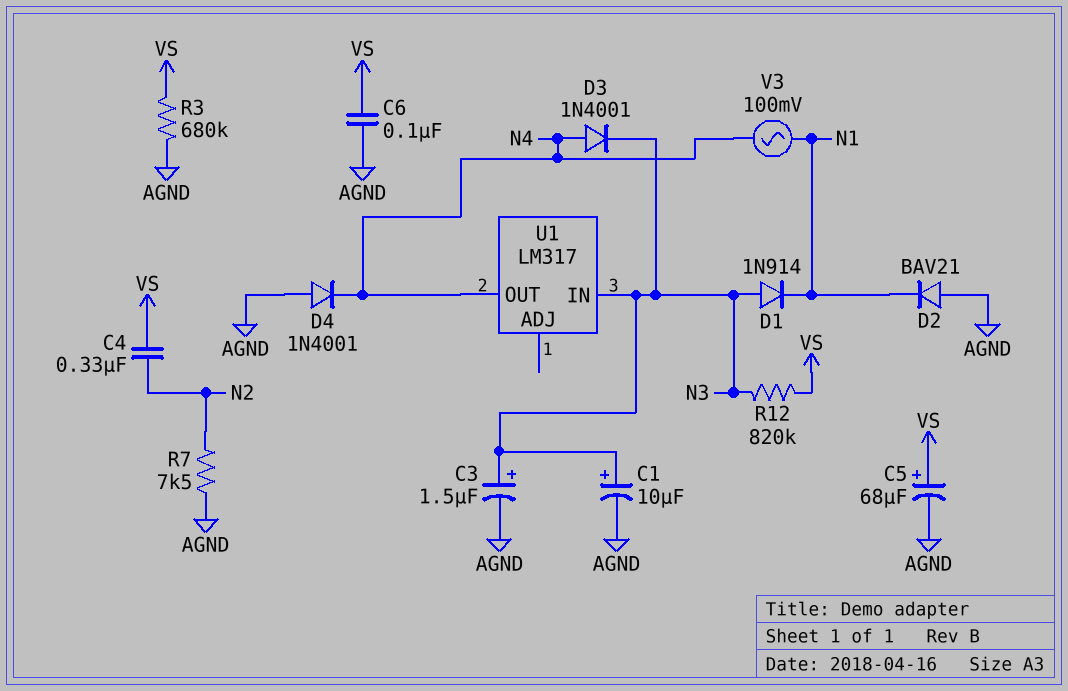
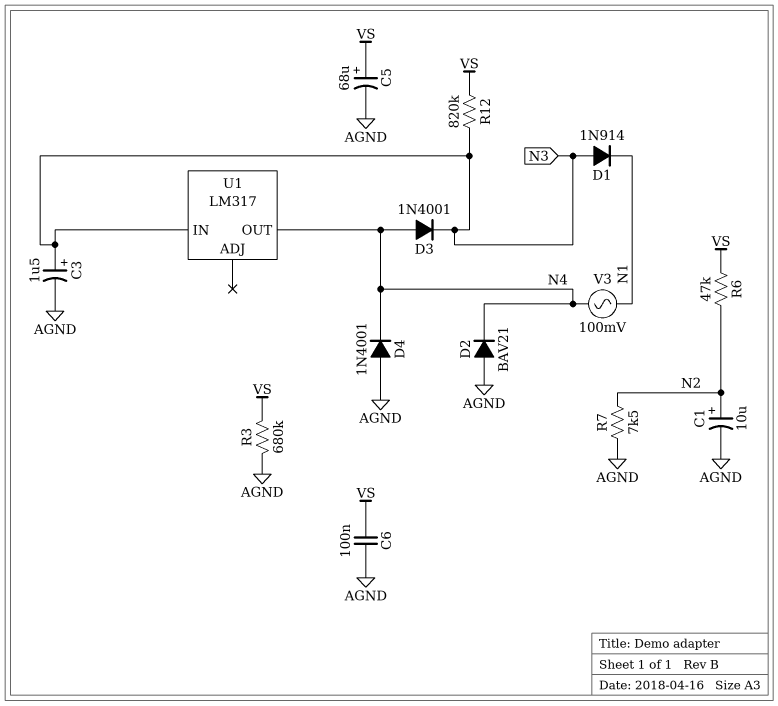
C1: 10uF (plus N3, minus AGND) -> 10uF (plus N2, minus AGND)
C4: 330nF (N2, VS) -> none
D2: diode BAV21 (A AGND, K N1) -> diode BAV21 (A AGND, K N4)
R6: none -> 47k (N2, VS)

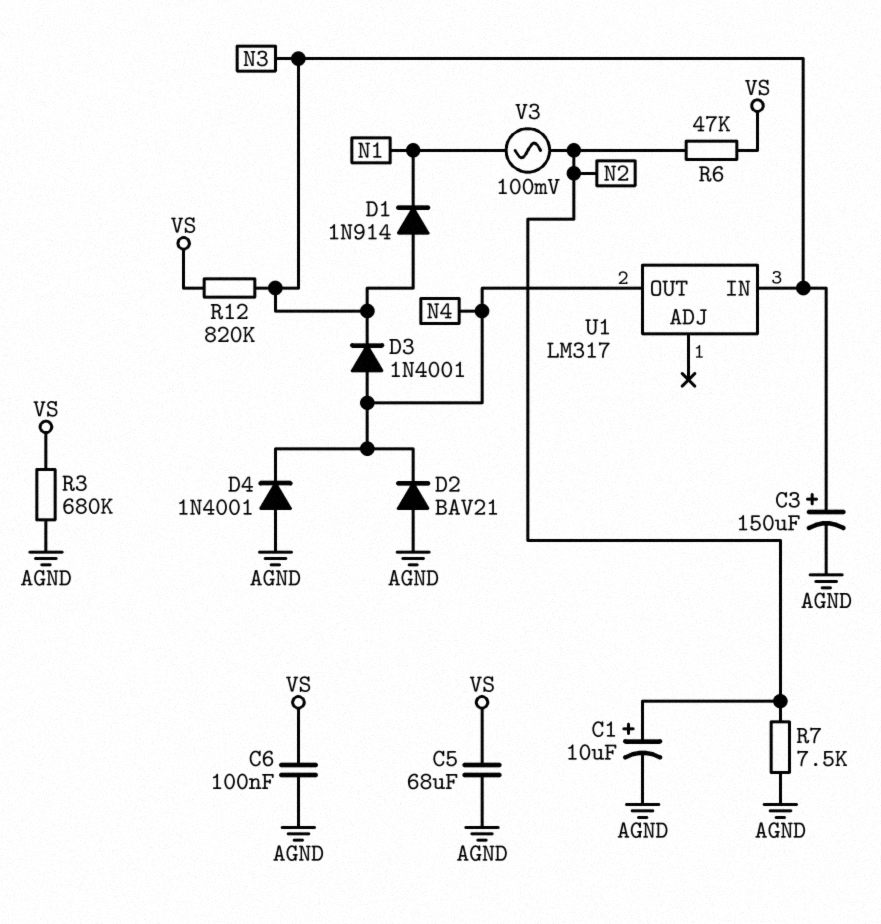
C3: 1.5uF (plus N3, minus AGND) -> 150uF (plus N3, minus AGND)
C5: 68uF (plus VS, minus AGND) -> 68uF (AGND, VS)
V3: AC 100mV (N1, N4) -> AC 100mV (N1, N2)

